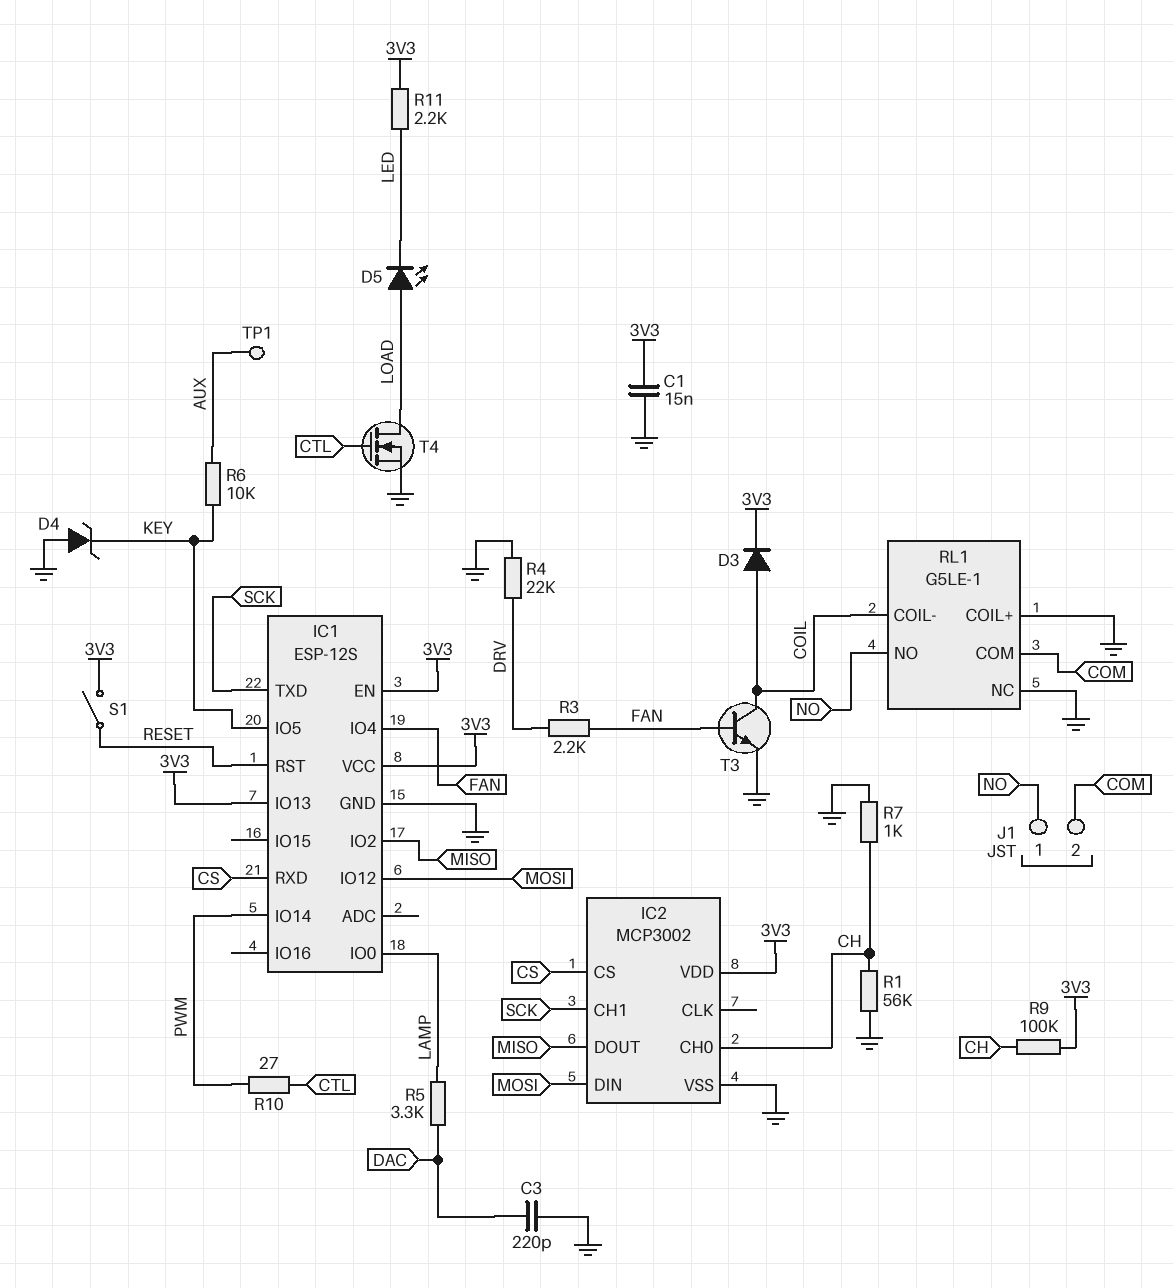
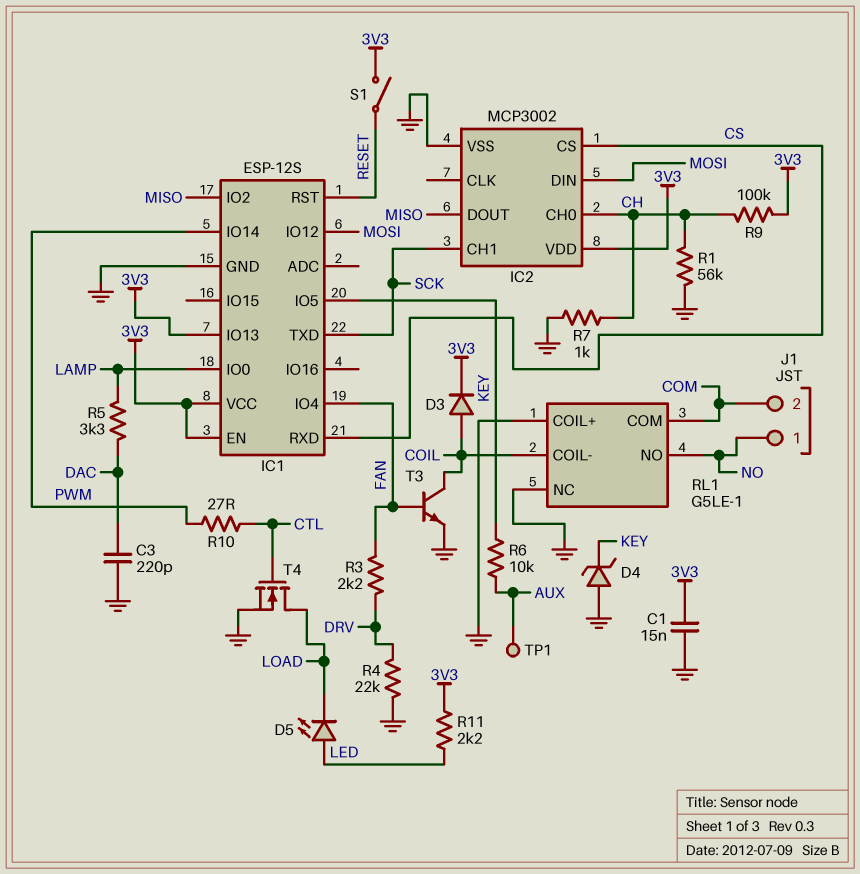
D5: LED (A LOAD, K LED) -> LED (A LED, K LOAD)

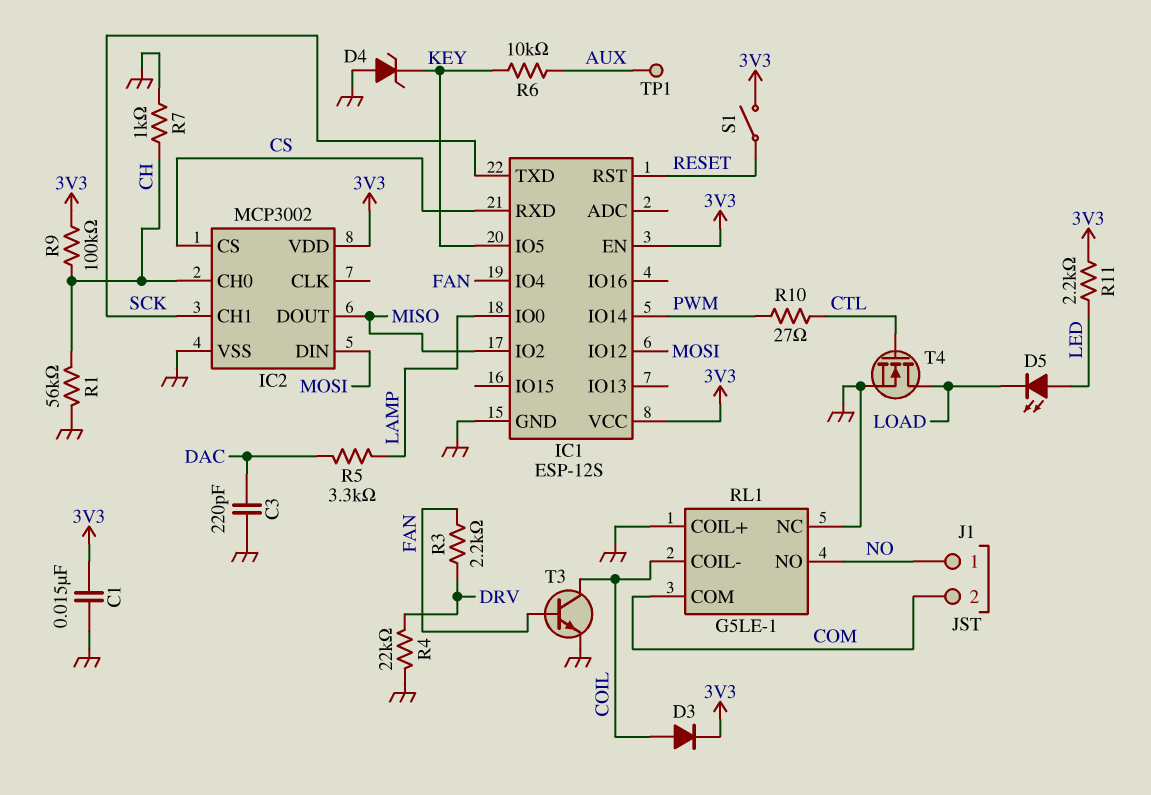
IC1 pin IO13: 3V3 -> none

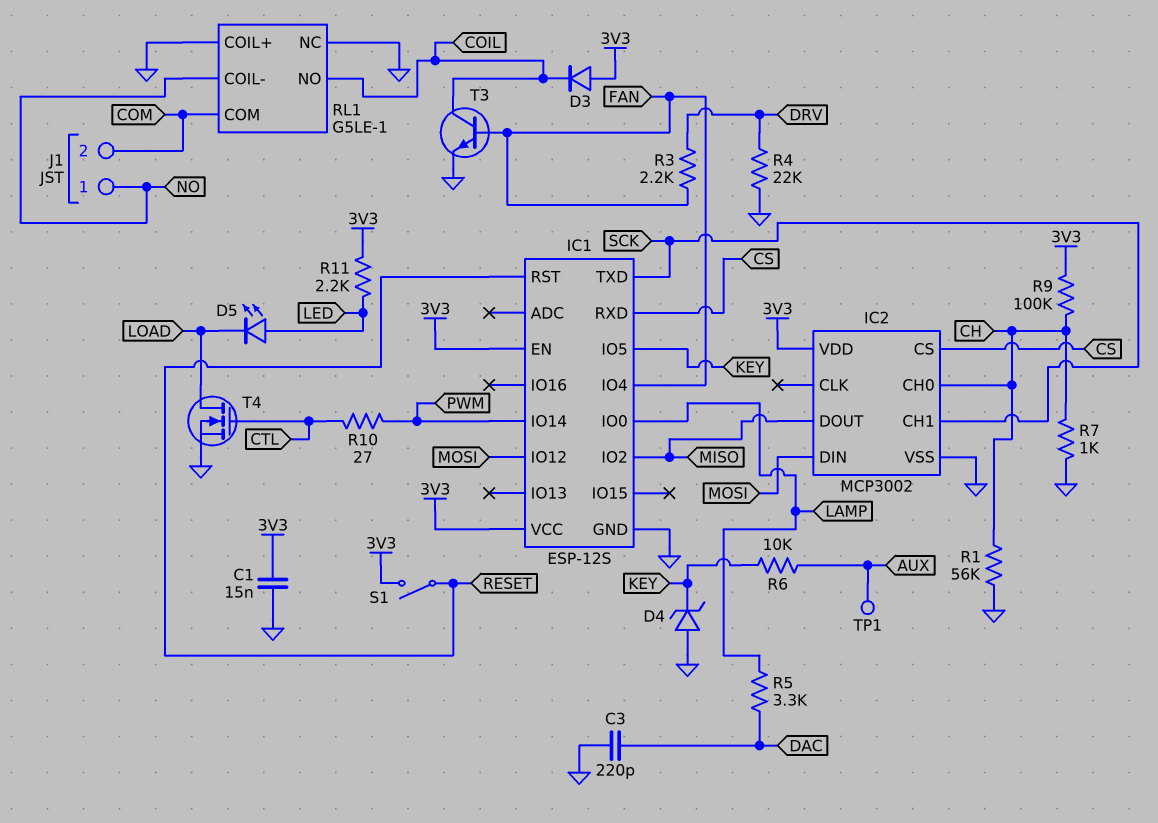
D3: diode (A COIL, K 3V3) -> diode (A 3V3, K COIL)
RL1 pin COIL-: COIL -> NO
RL1 pin NO: NO -> COIL

